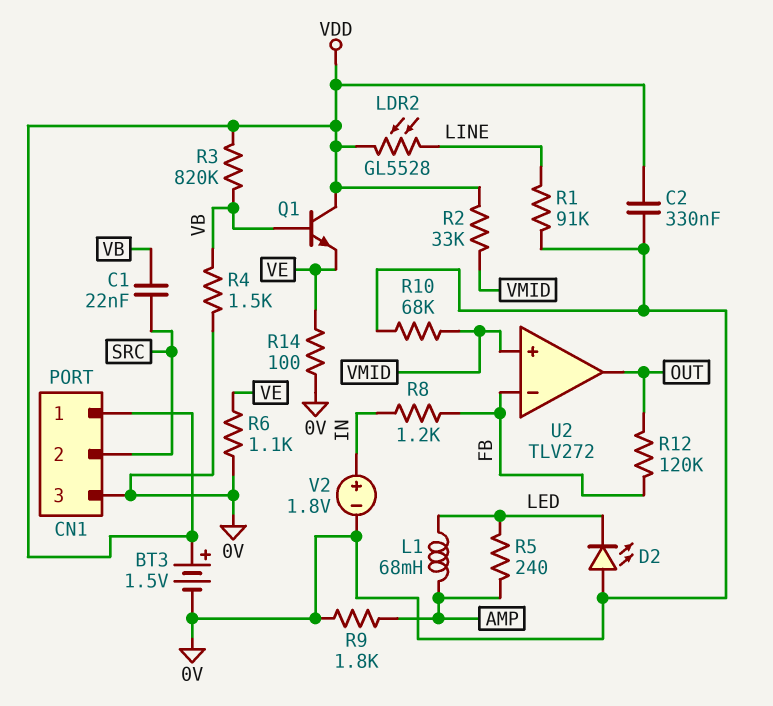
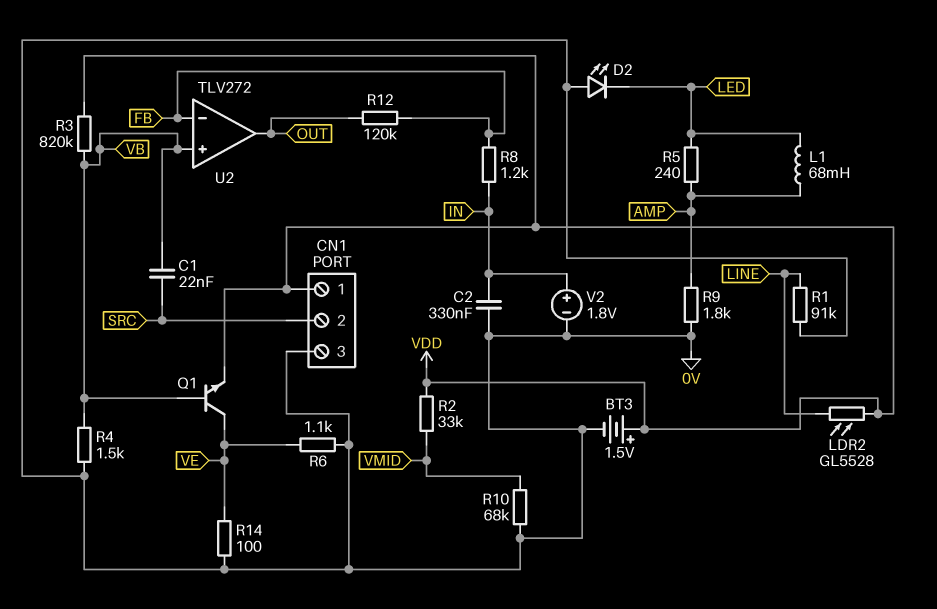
C2: 330nF (0V, VDD) -> 330nF (0V, IN)
Q1: NPN (B VB, C VDD, E VE) -> NPN (B VB, C VE, E VDD)
U2 pin in+: VMID -> VB

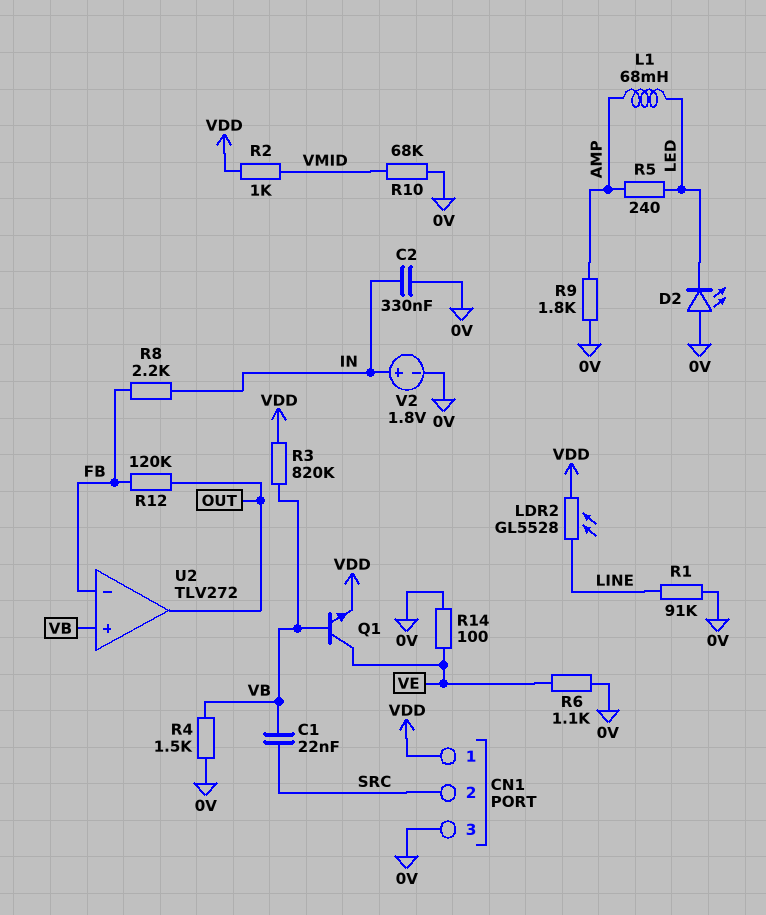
BT3: 1.5V (plus VDD, minus 0V) -> none
R2: 33k (VDD, VMID) -> 1k (VDD, VMID)
R8: 1.2k (FB, IN) -> 2.2k (FB, IN)

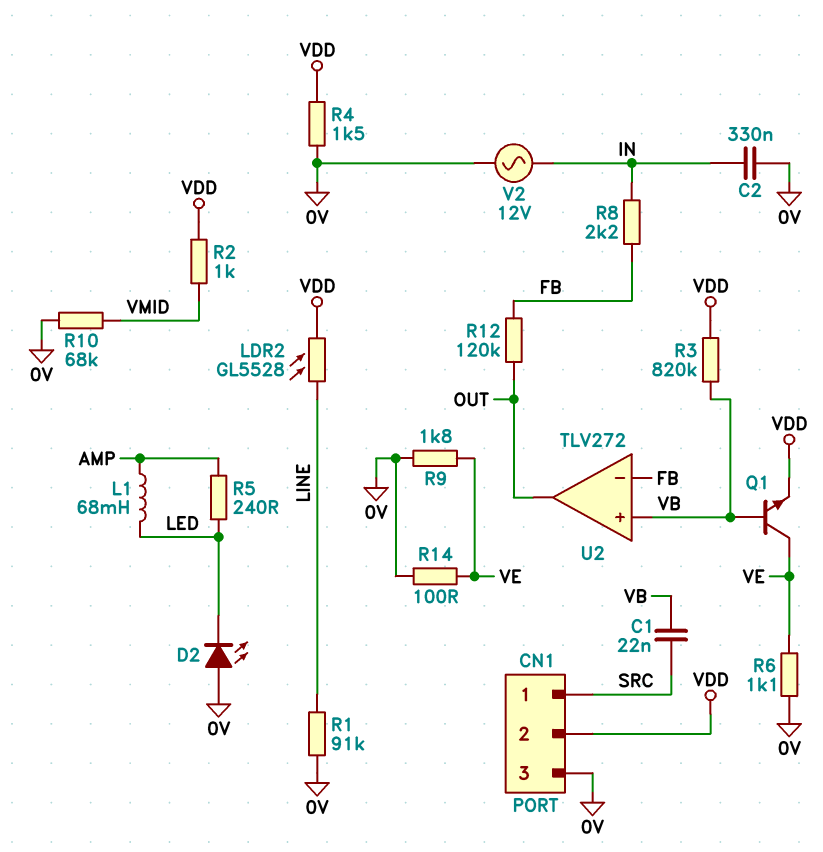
CN1 pin 1: VDD -> SRC
CN1 pin 2: SRC -> VDD
R4: 1.5k (0V, VB) -> 1.5k (0V, VDD)
R9: 1.8k (0V, AMP) -> 1.8k (0V, VE)
V2: 1.8V (plus IN, minus 0V) -> AC 12V (0V, IN)

